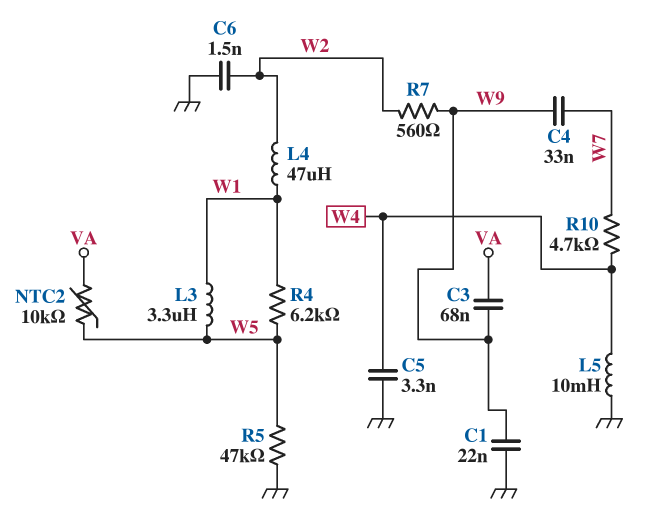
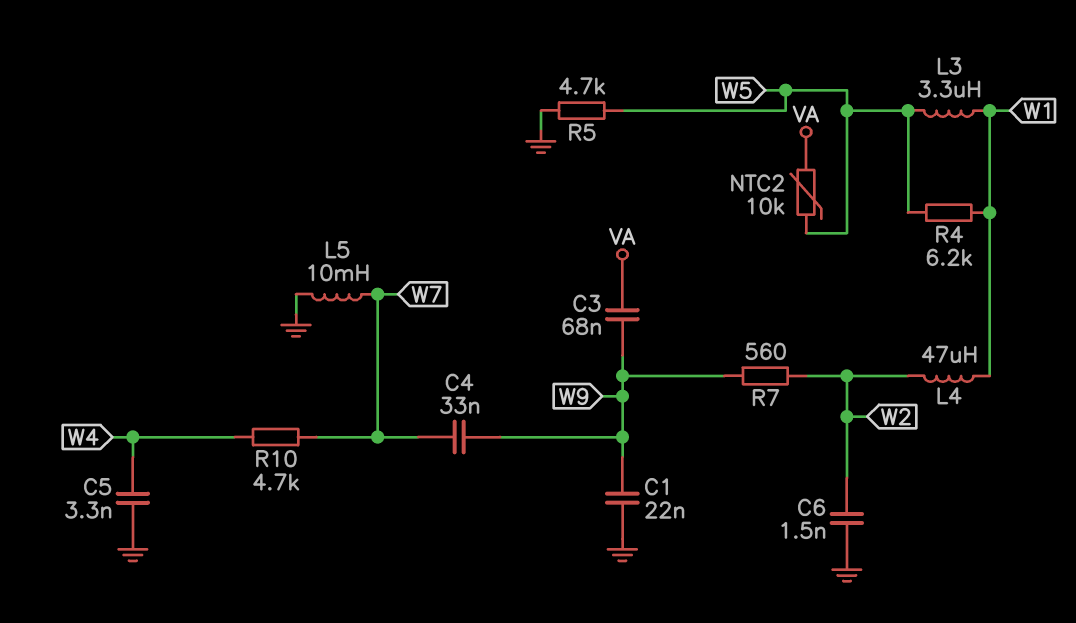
L5: 10mH (GND, W4) -> 10mH (GND, W7)
R5: 47k (GND, W5) -> 4.7k (GND, W5)

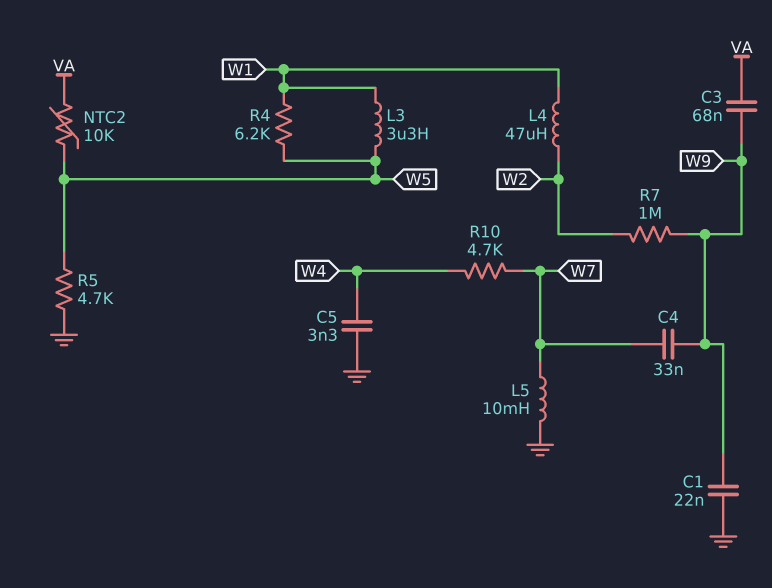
C6: 1.5nF (GND, W2) -> none
R7: 560 (W2, W9) -> 1M (W2, W9)

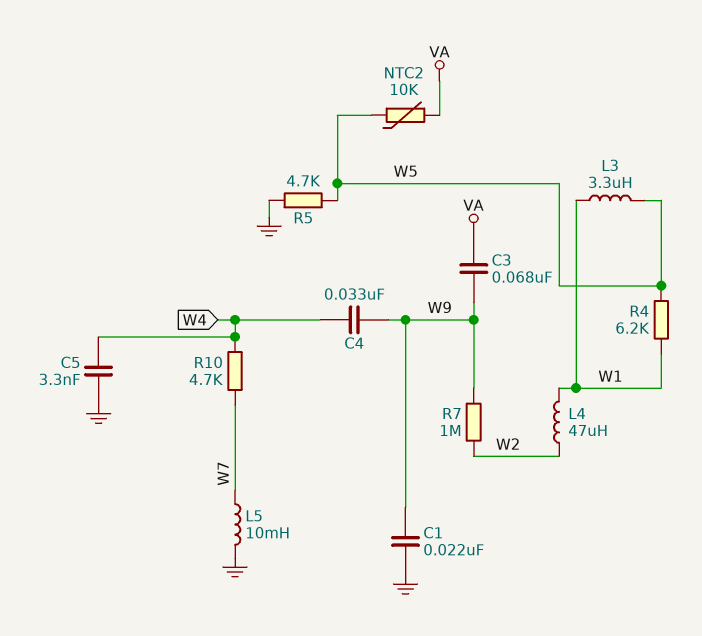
C4: 33nF (W7, W9) -> 33nF (W4, W9)

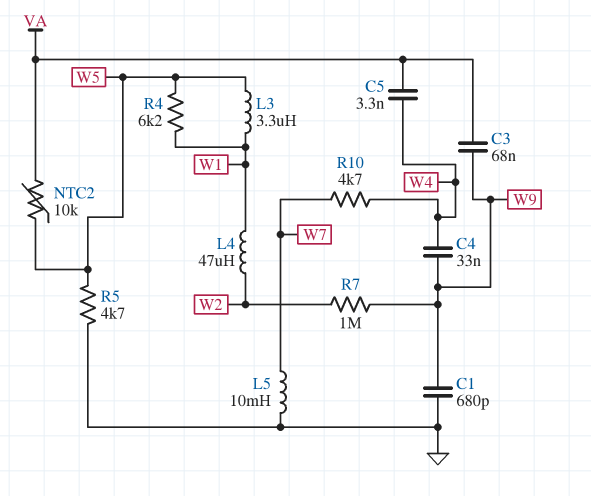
C1: 22nF (GND, W9) -> 680pF (GND, W9)
C5: 3.3nF (GND, W4) -> 3.3nF (VA, W4)

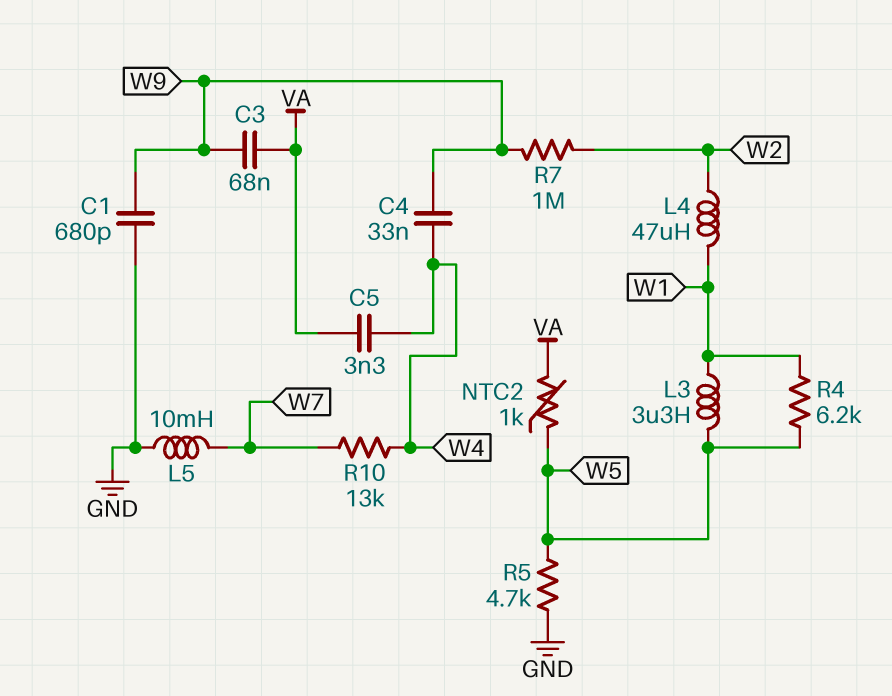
NTC2: 10k (VA, W5) -> 1k (VA, W5)
R10: 4.7k (W4, W7) -> 13k (W4, W7)

